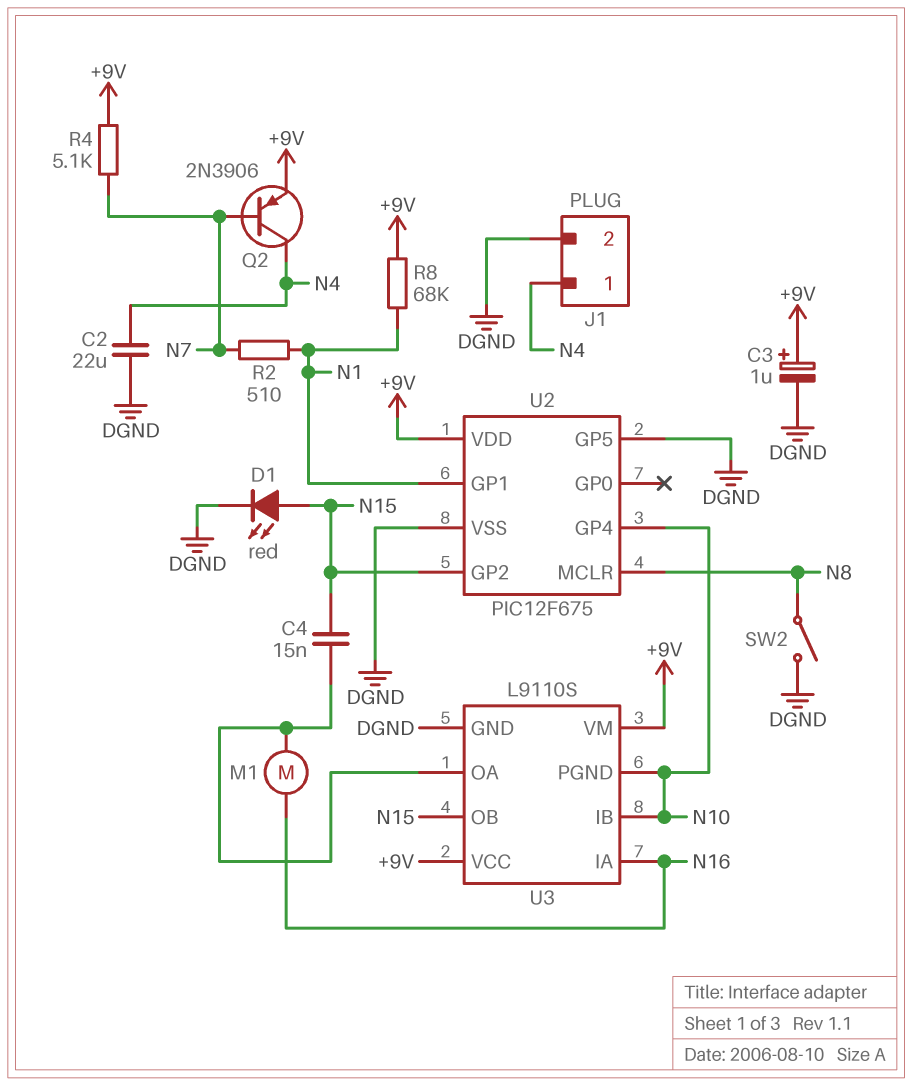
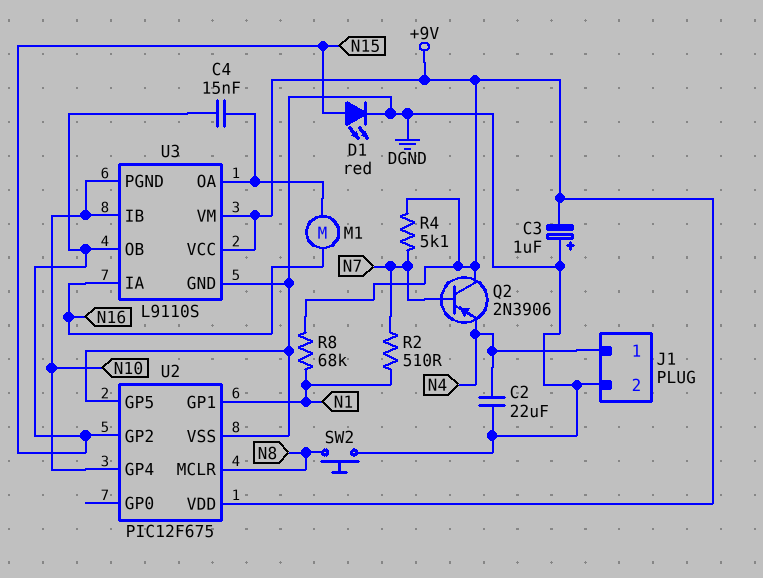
C3: 1uF (plus +9V, minus DGND) -> 1uF (plus DGND, minus +9V)
Q2: PNP 2N3906 (B N7, C N4, E +9V) -> PNP 2N3906 (B N7, C +9V, E N4)
SW2: switch (DGND, N8) -> button (DGND, N8)

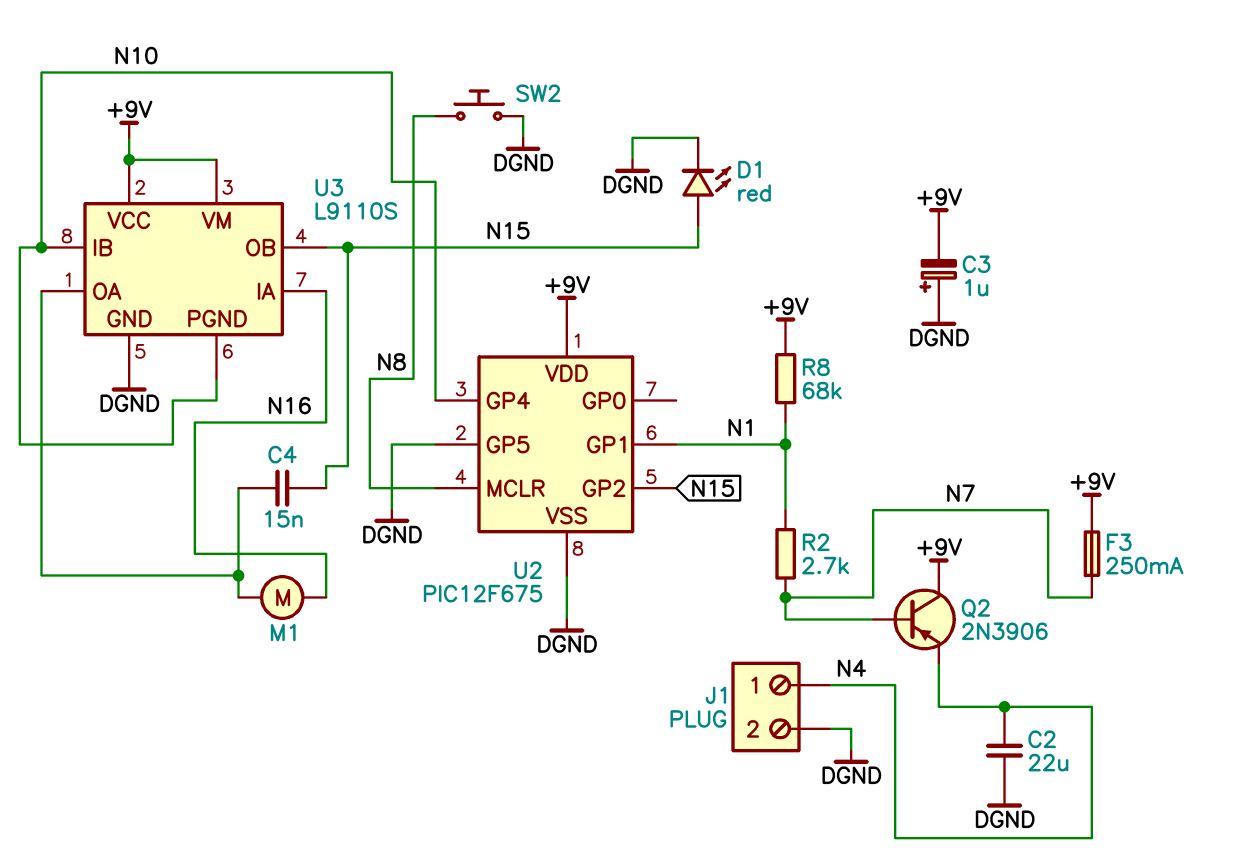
F3: none -> 250mA (+9V, N7)
R2: 510 (N1, N7) -> 2.7k (N1, N7)
R4: 5.1k (+9V, N7) -> none

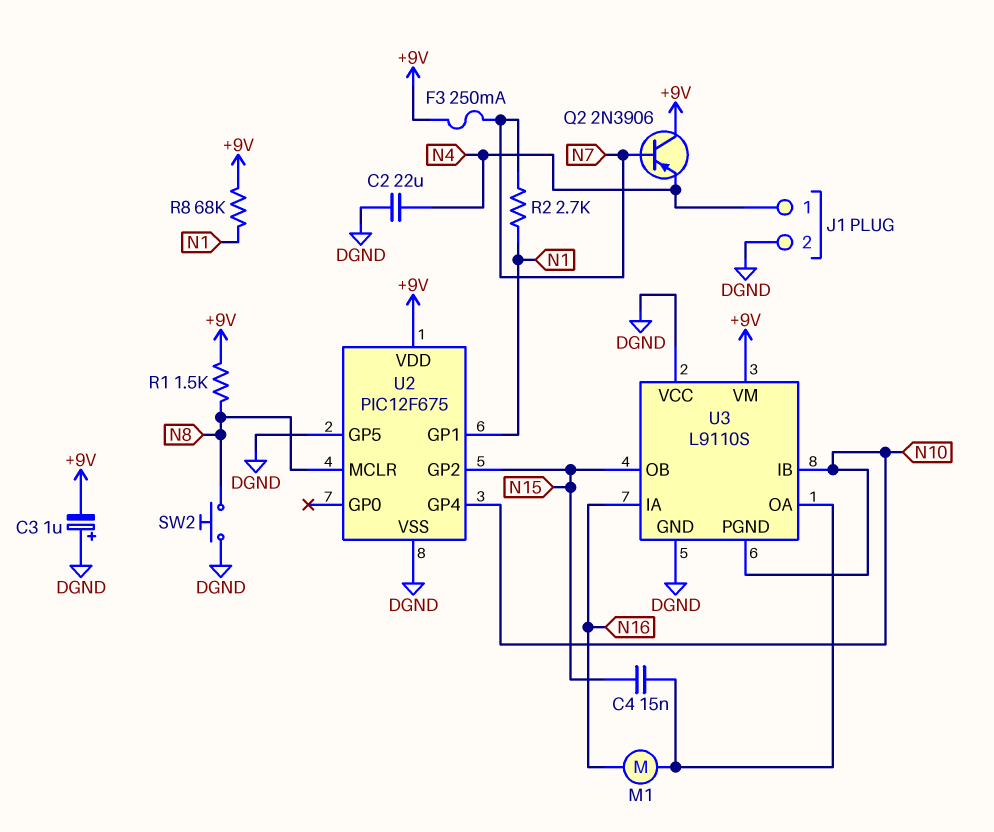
D1: LED red (A N15, K DGND) -> none
R1: none -> 1.5k (+9V, N8)
U3 pin VCC: +9V -> DGND

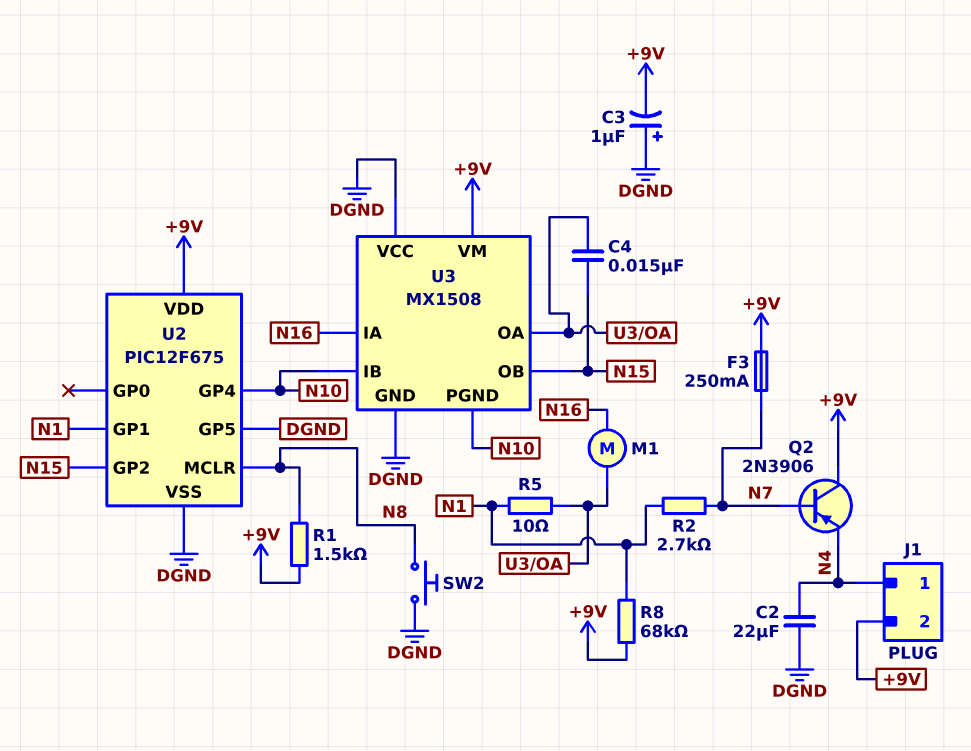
J1 pin 2: DGND -> +9V
R5: none -> 10 (N1, U3/OA)
U3: L9110S -> MX1508

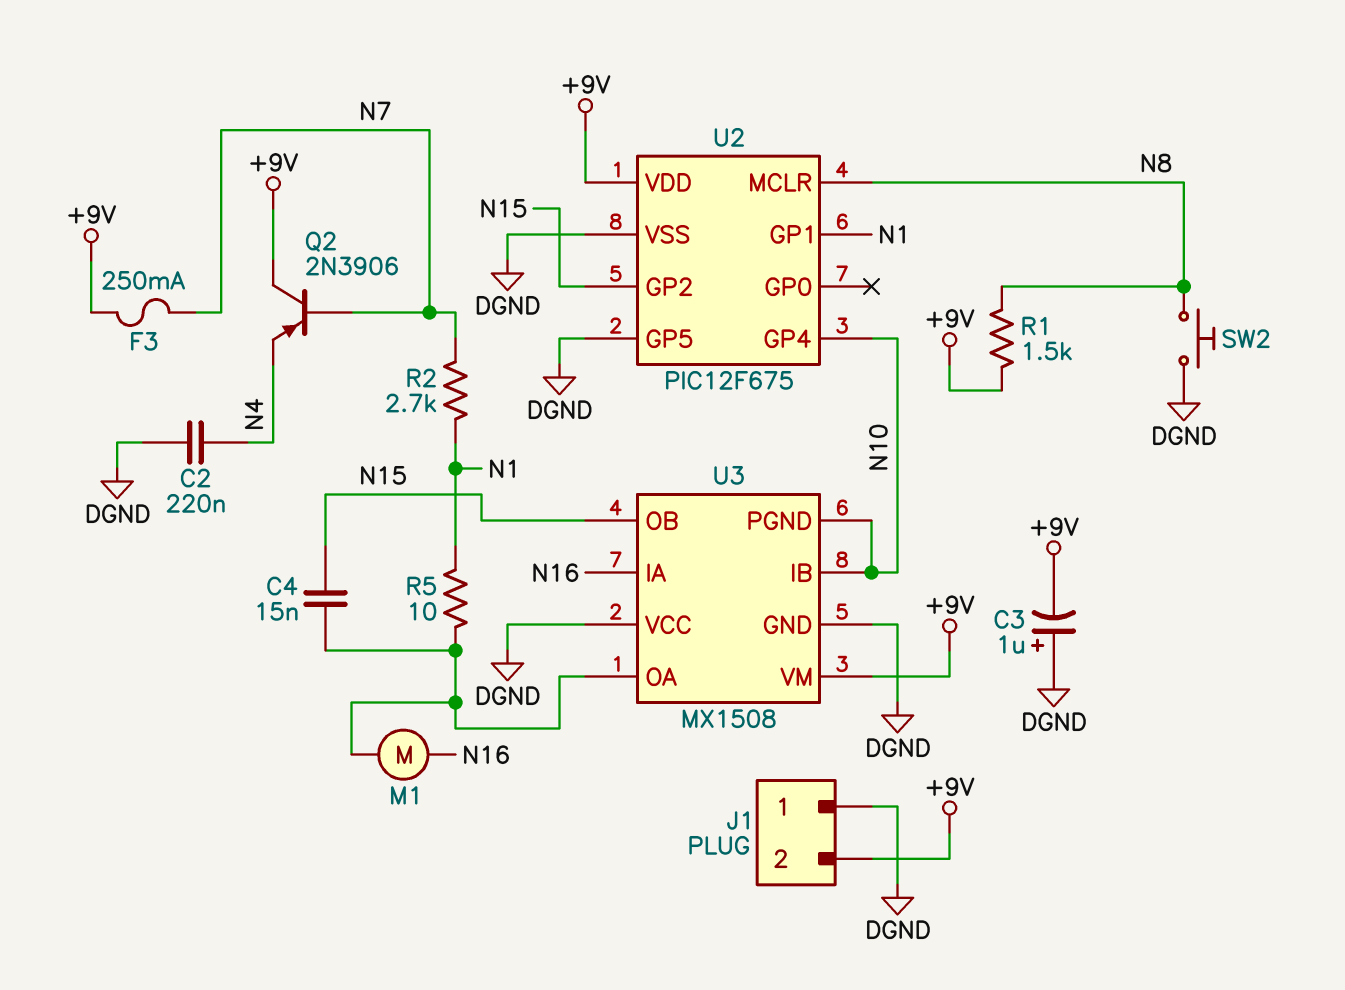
C2: 22uF (DGND, N4) -> 220nF (DGND, N4)
J1 pin 1: N4 -> DGND
R8: 68k (+9V, N1) -> none

